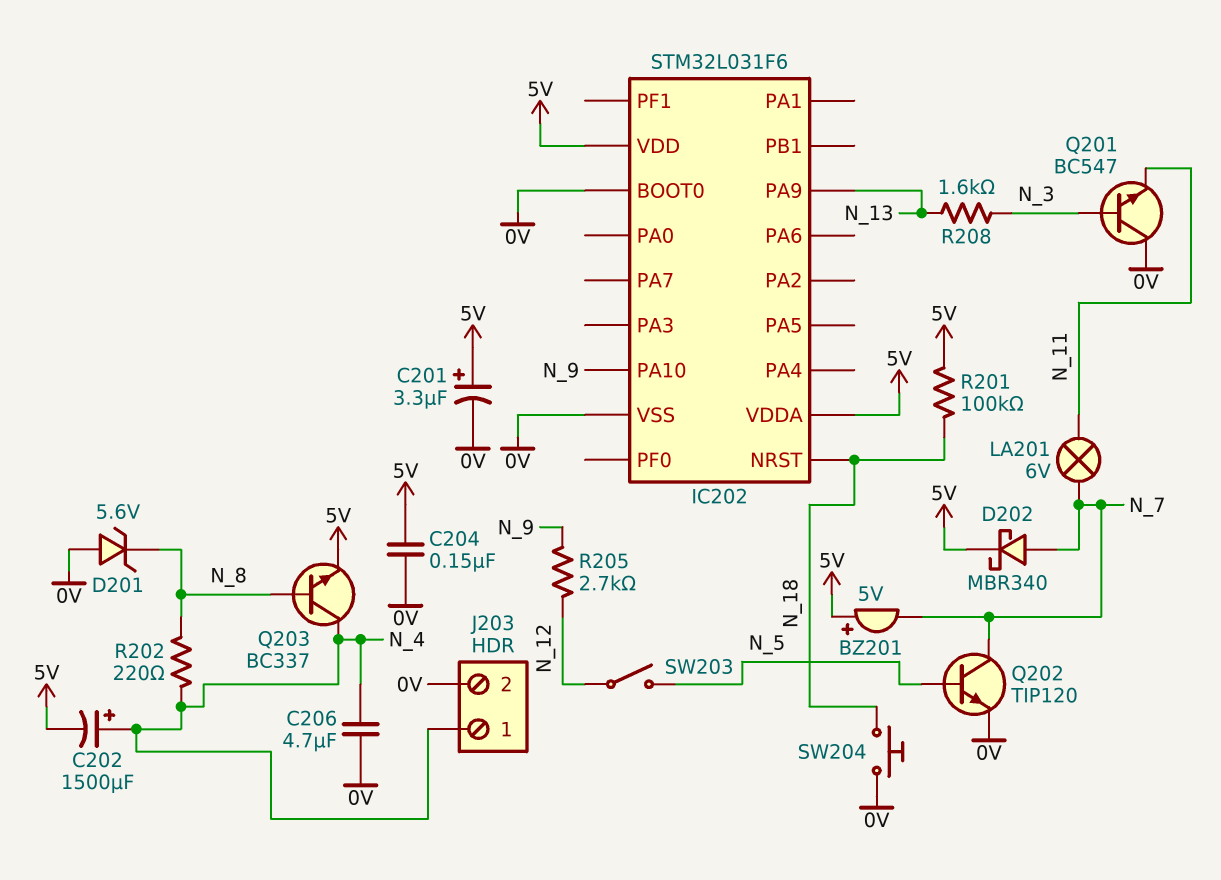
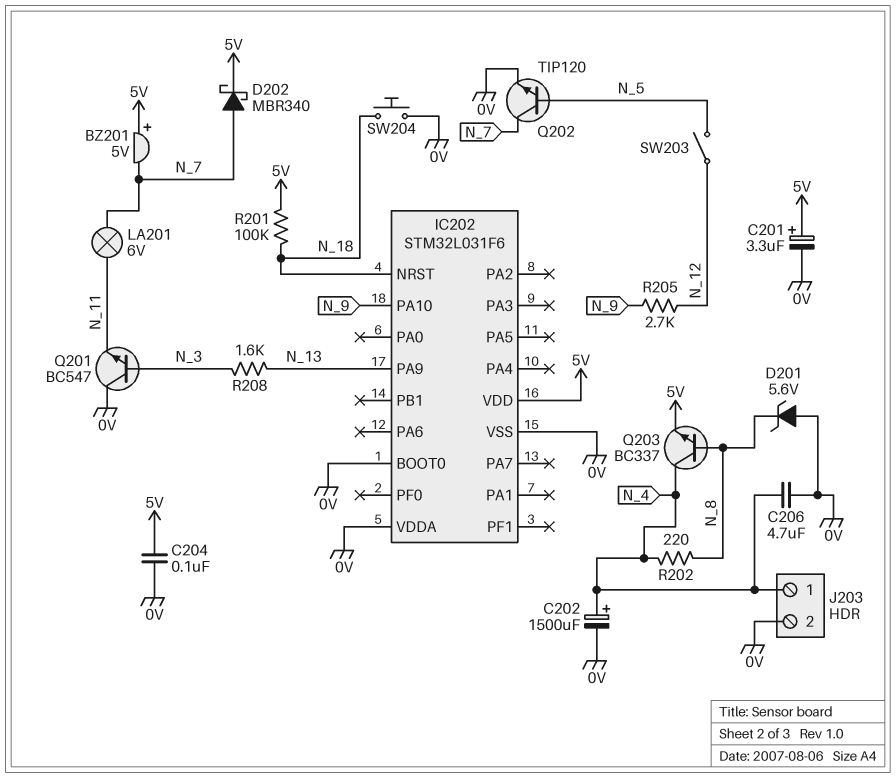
C202: 1500uF (plus N_4, minus 5V) -> 1500uF (plus N_4, minus 0V)
C204: 150nF (0V, 5V) -> 100nF (0V, 5V)
IC202 pin VDDA: 5V -> 0V

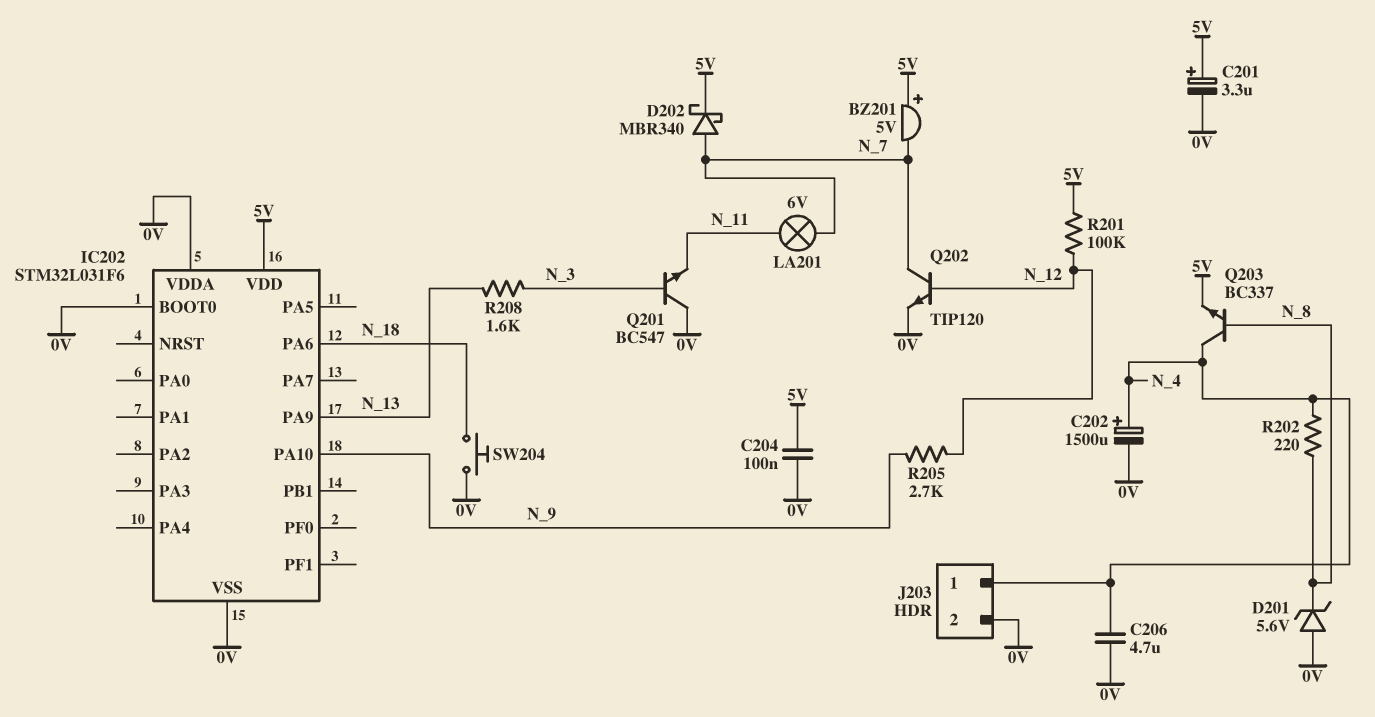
IC202 pin NRST: N_18 -> none
IC202 pin PA6: none -> N_18
Q202: NPN TIP120 (B N_5, C N_7, E 0V) -> NPN TIP120 (B N_12, C N_7, E 0V)
R201: 100k (5V, N_18) -> 100k (5V, N_12)
SW203: switch (N_5, N_12) -> none

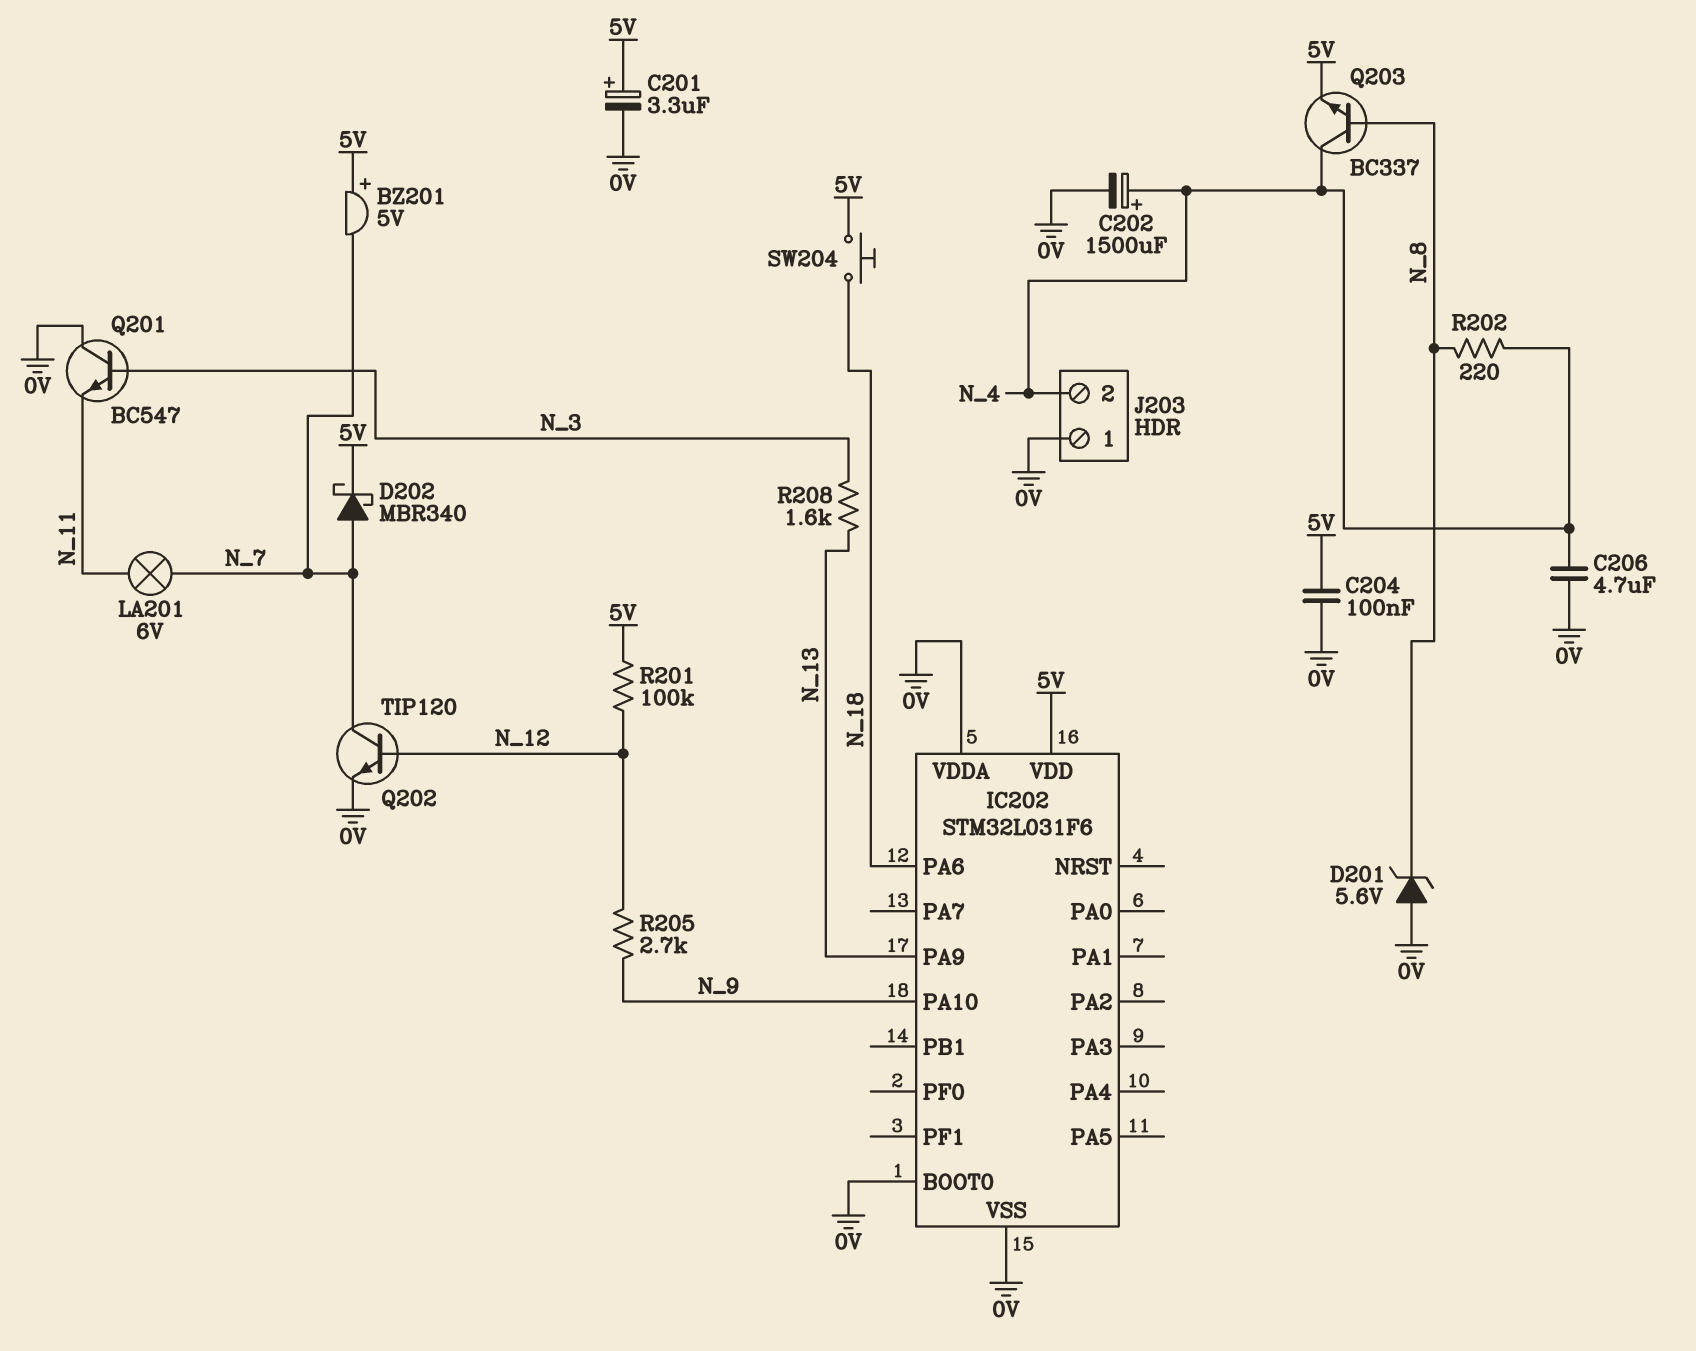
J203 pin 1: N_4 -> 0V
J203 pin 2: 0V -> N_4
SW204: button (0V, N_18) -> button (5V, N_18)

